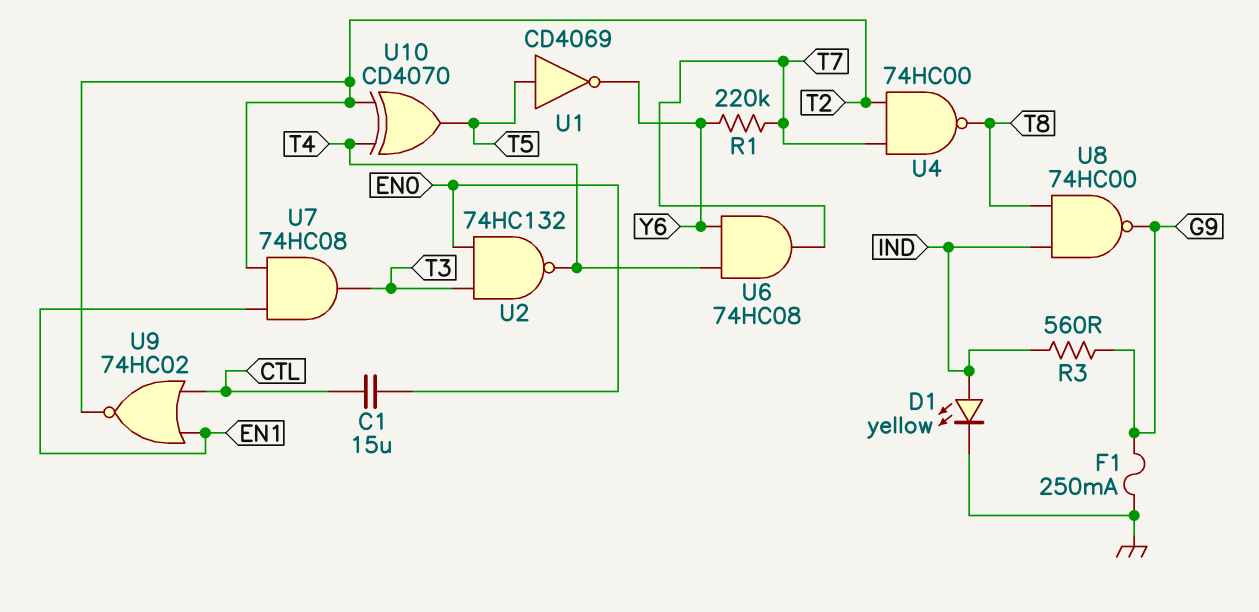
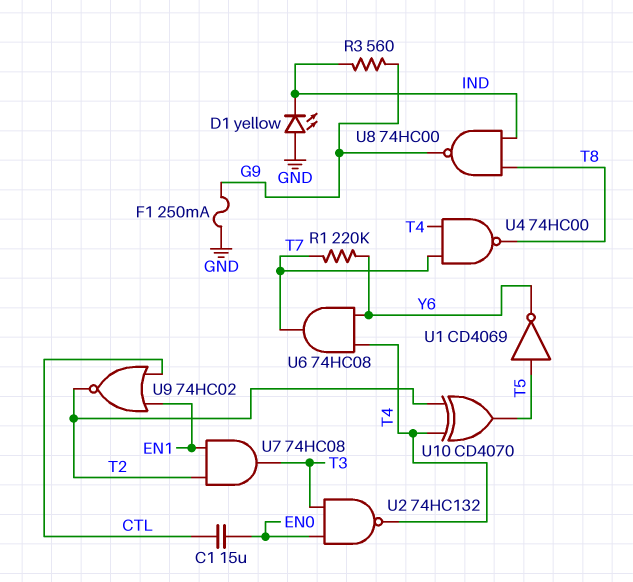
D1: LED yellow (A IND, K GND) -> LED yellow (A GND, K IND)
U4: NAND 74HC00 (in T2, in T7, out T8) -> NAND 74HC00 (in T4, in T7, out T8)

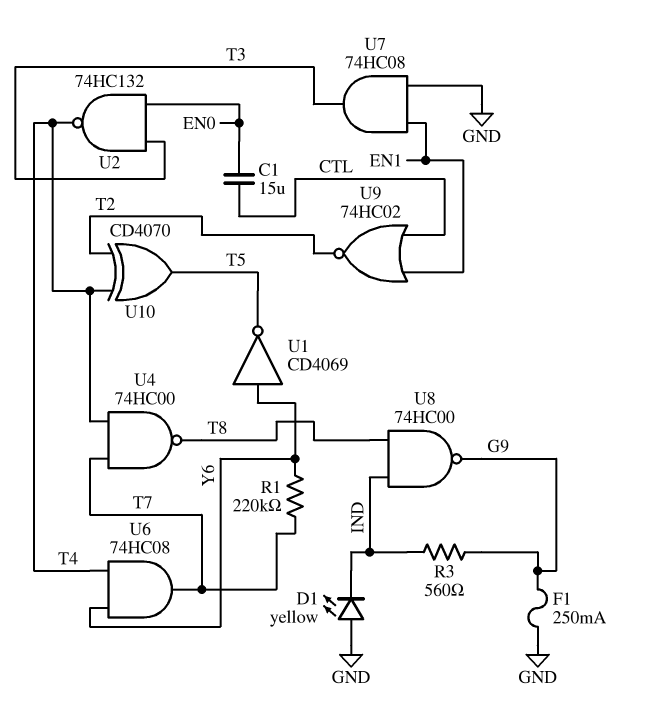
U1: NOT CD4069 (in T5, out Y6) -> NOT CD4069 (in Y6, out T5)
U7: AND 74HC08 (in EN1, in T2, out T3) -> AND 74HC08 (in EN1, in GND, out T3)

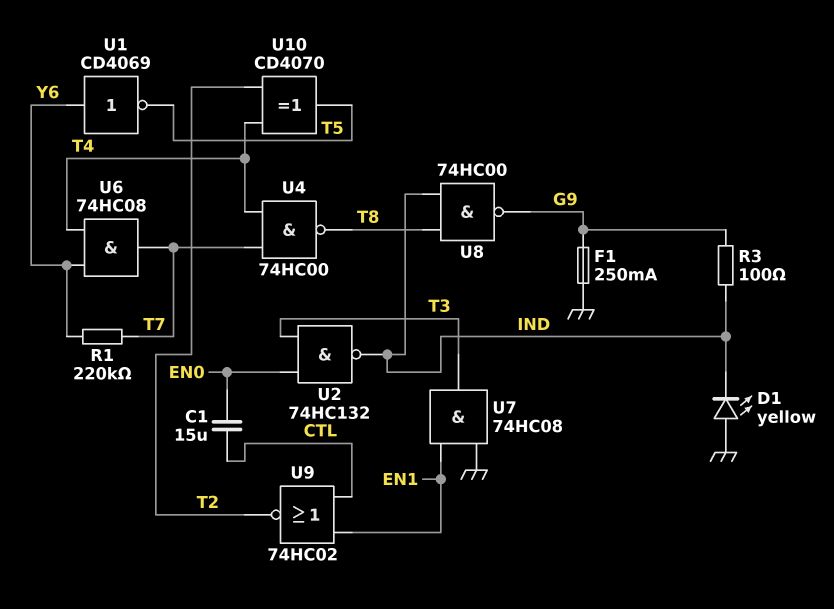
R3: 560 (G9, IND) -> 100 (G9, IND)
U2: NAND 74HC132 (in EN0, in T3, out T4) -> NAND 74HC132 (in EN0, in T3, out IND)

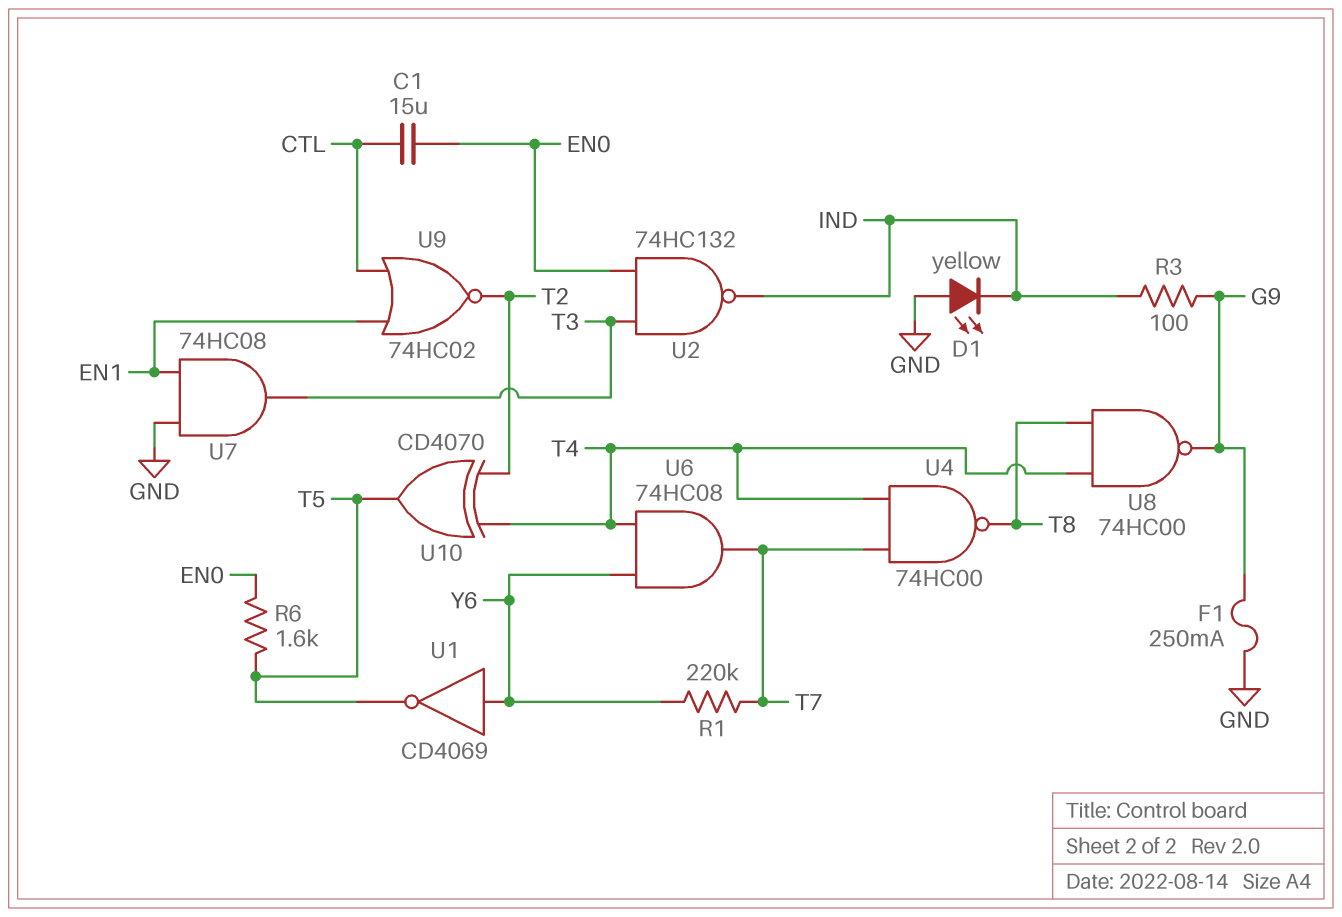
R6: none -> 1.6k (EN0, T5)
U8: NAND 74HC00 (in IND, in T8, out G9) -> NAND 74HC00 (in T4, in T8, out G9)

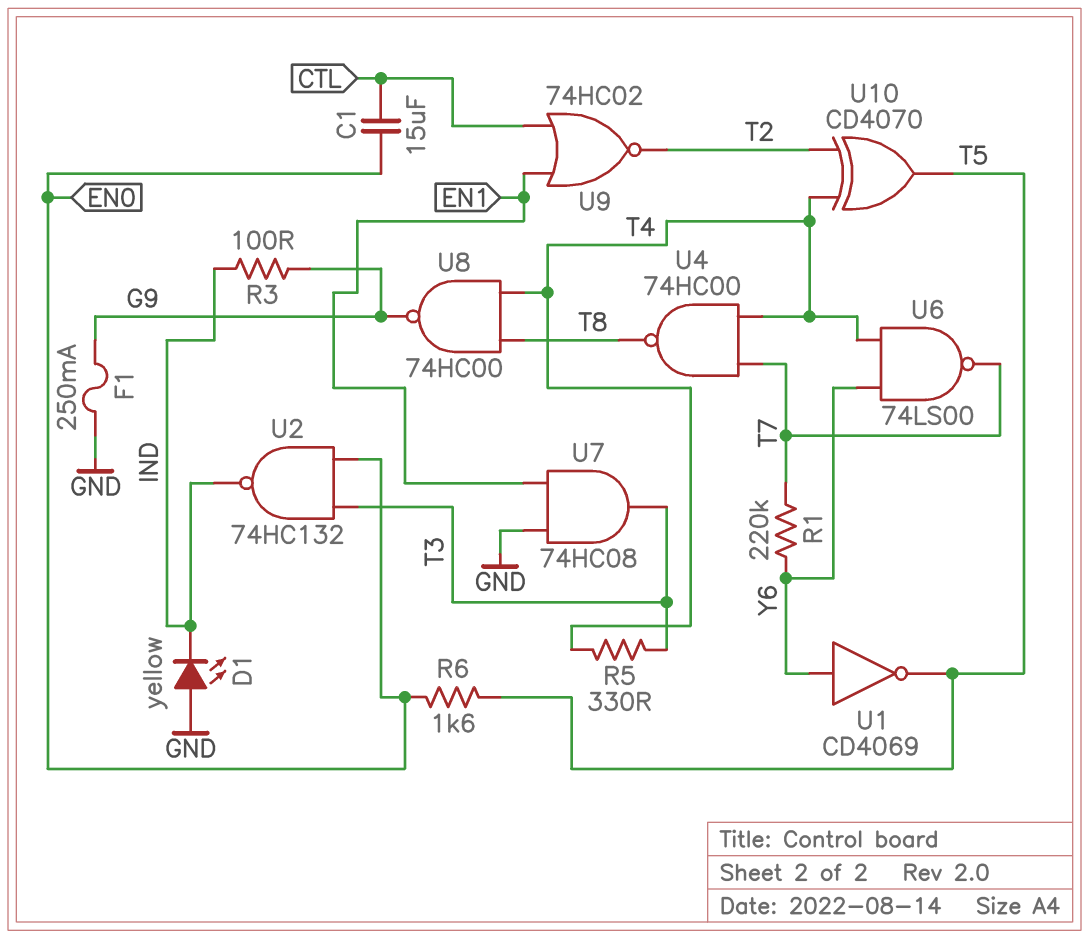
R5: none -> 330 (T3, T4)
U6: AND 74HC08 (in T4, in Y6, out T7) -> NAND 74LS00 (in T4, in Y6, out T7)

